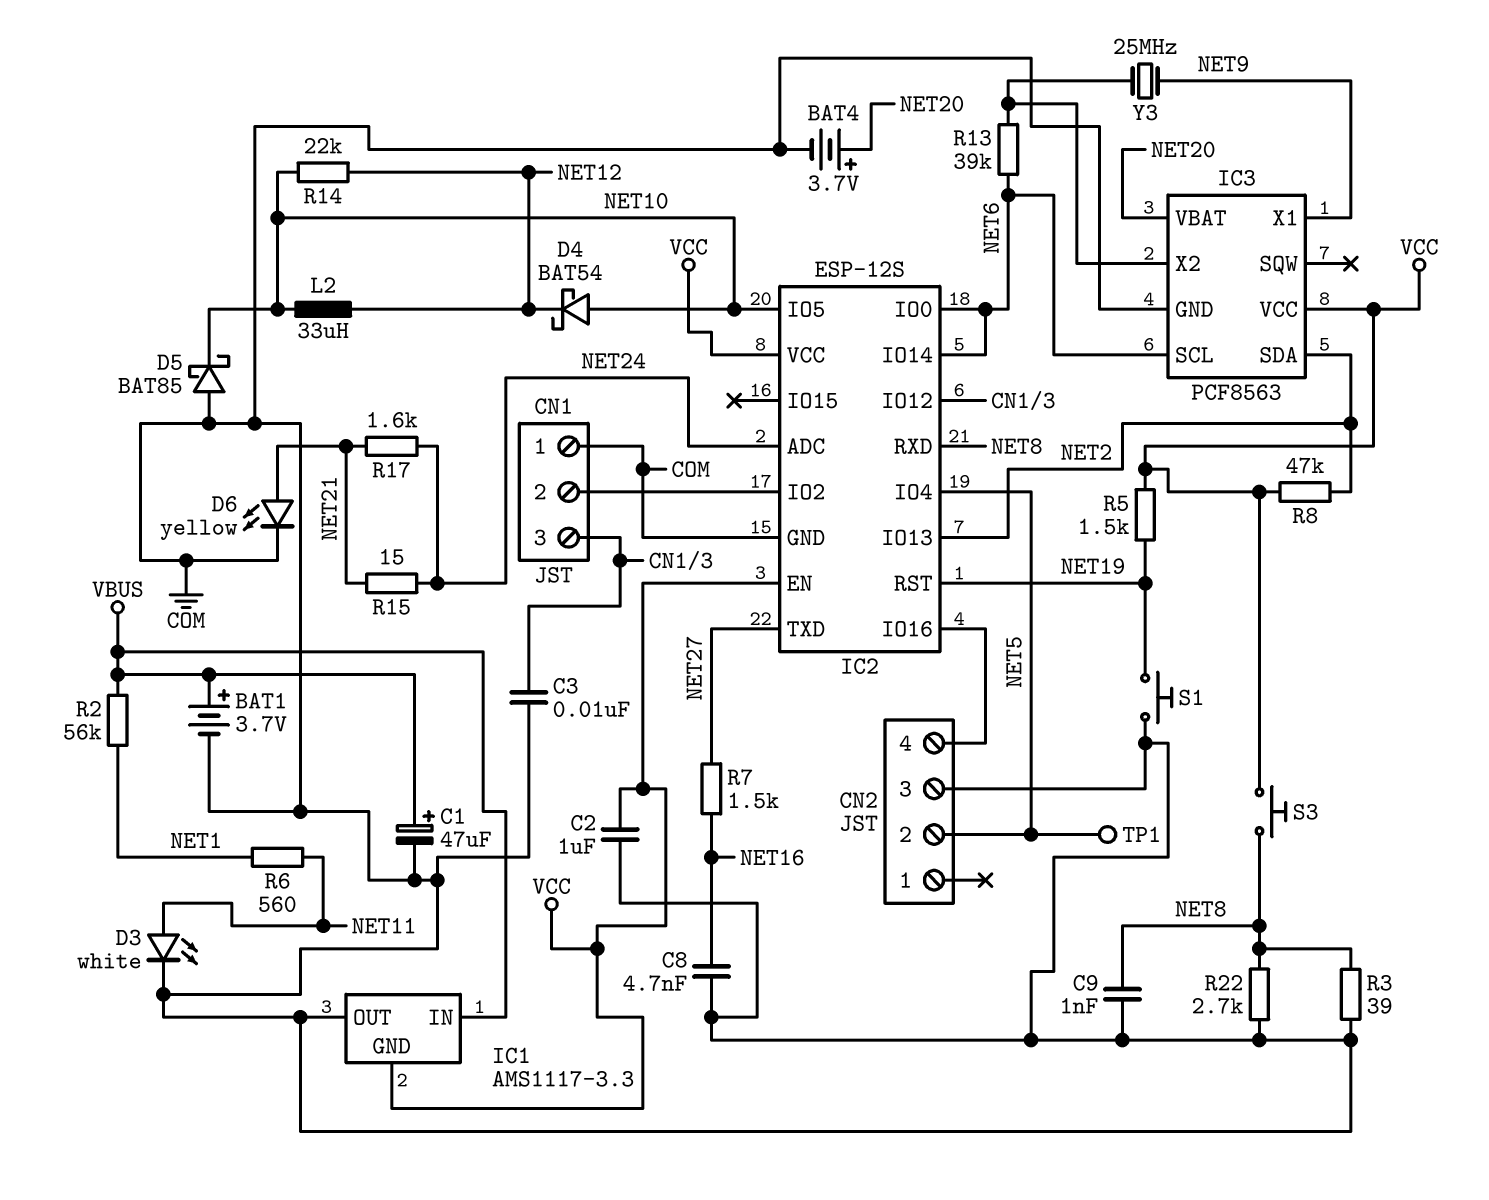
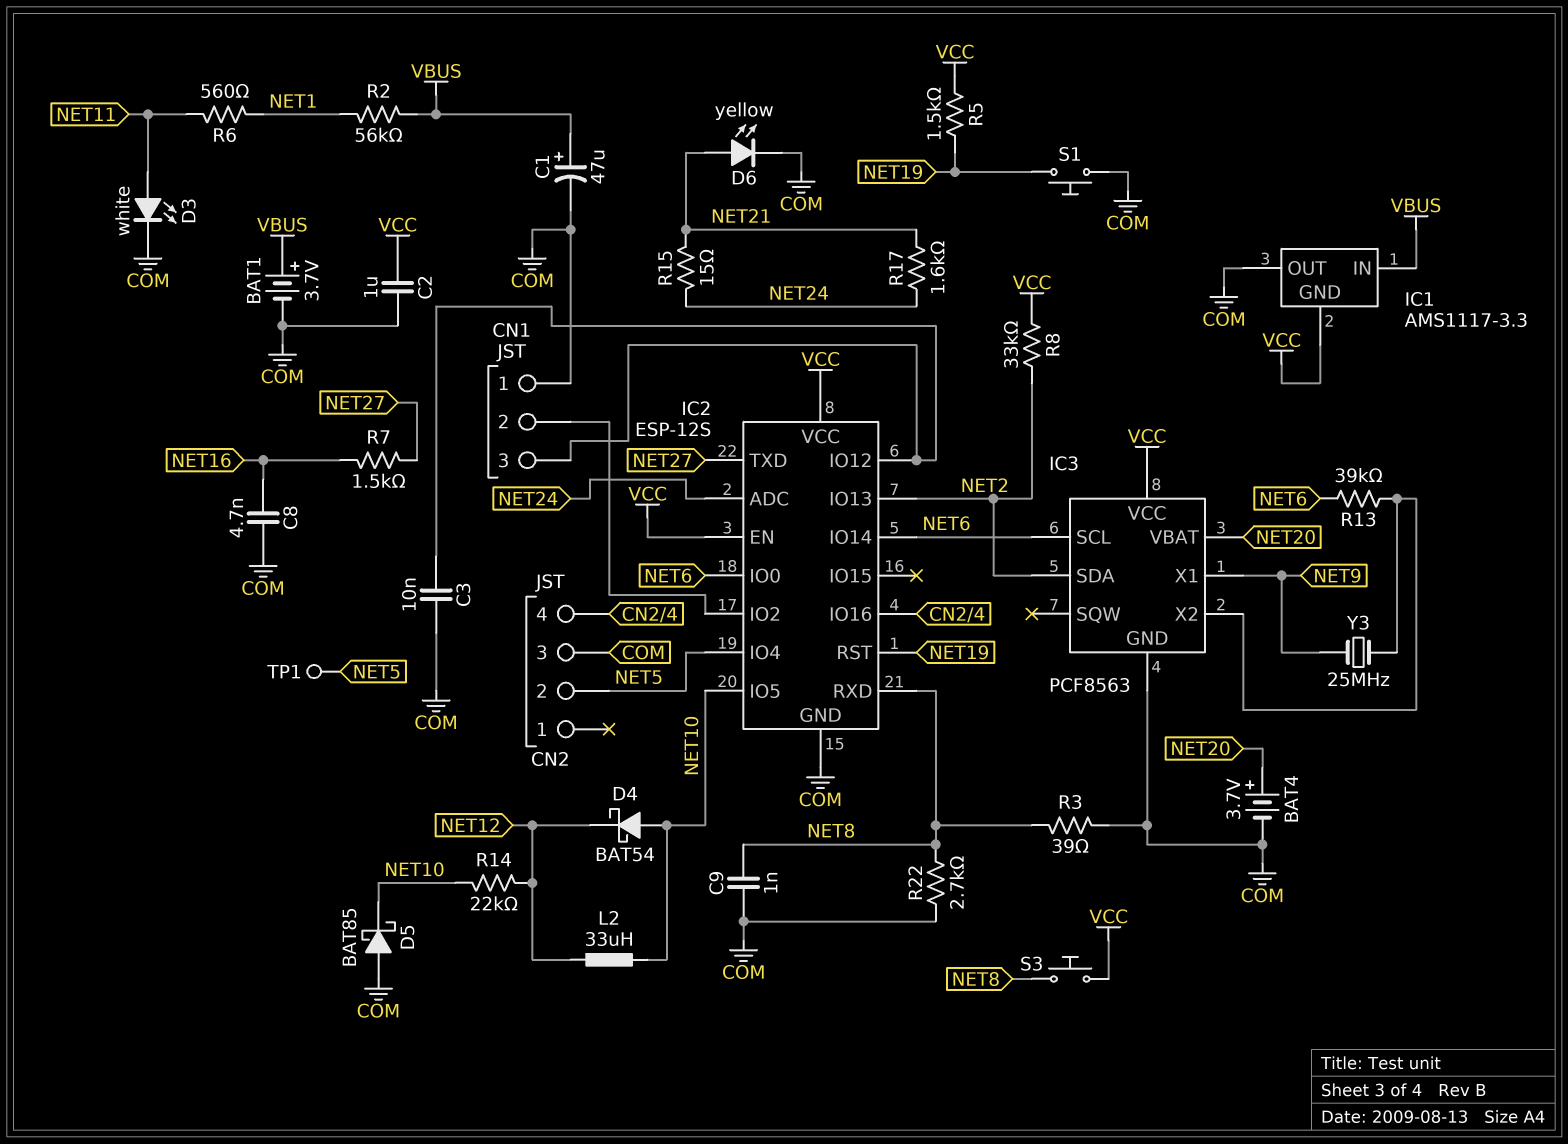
R8: 47k (NET2, VCC) -> 33k (NET2, VCC)

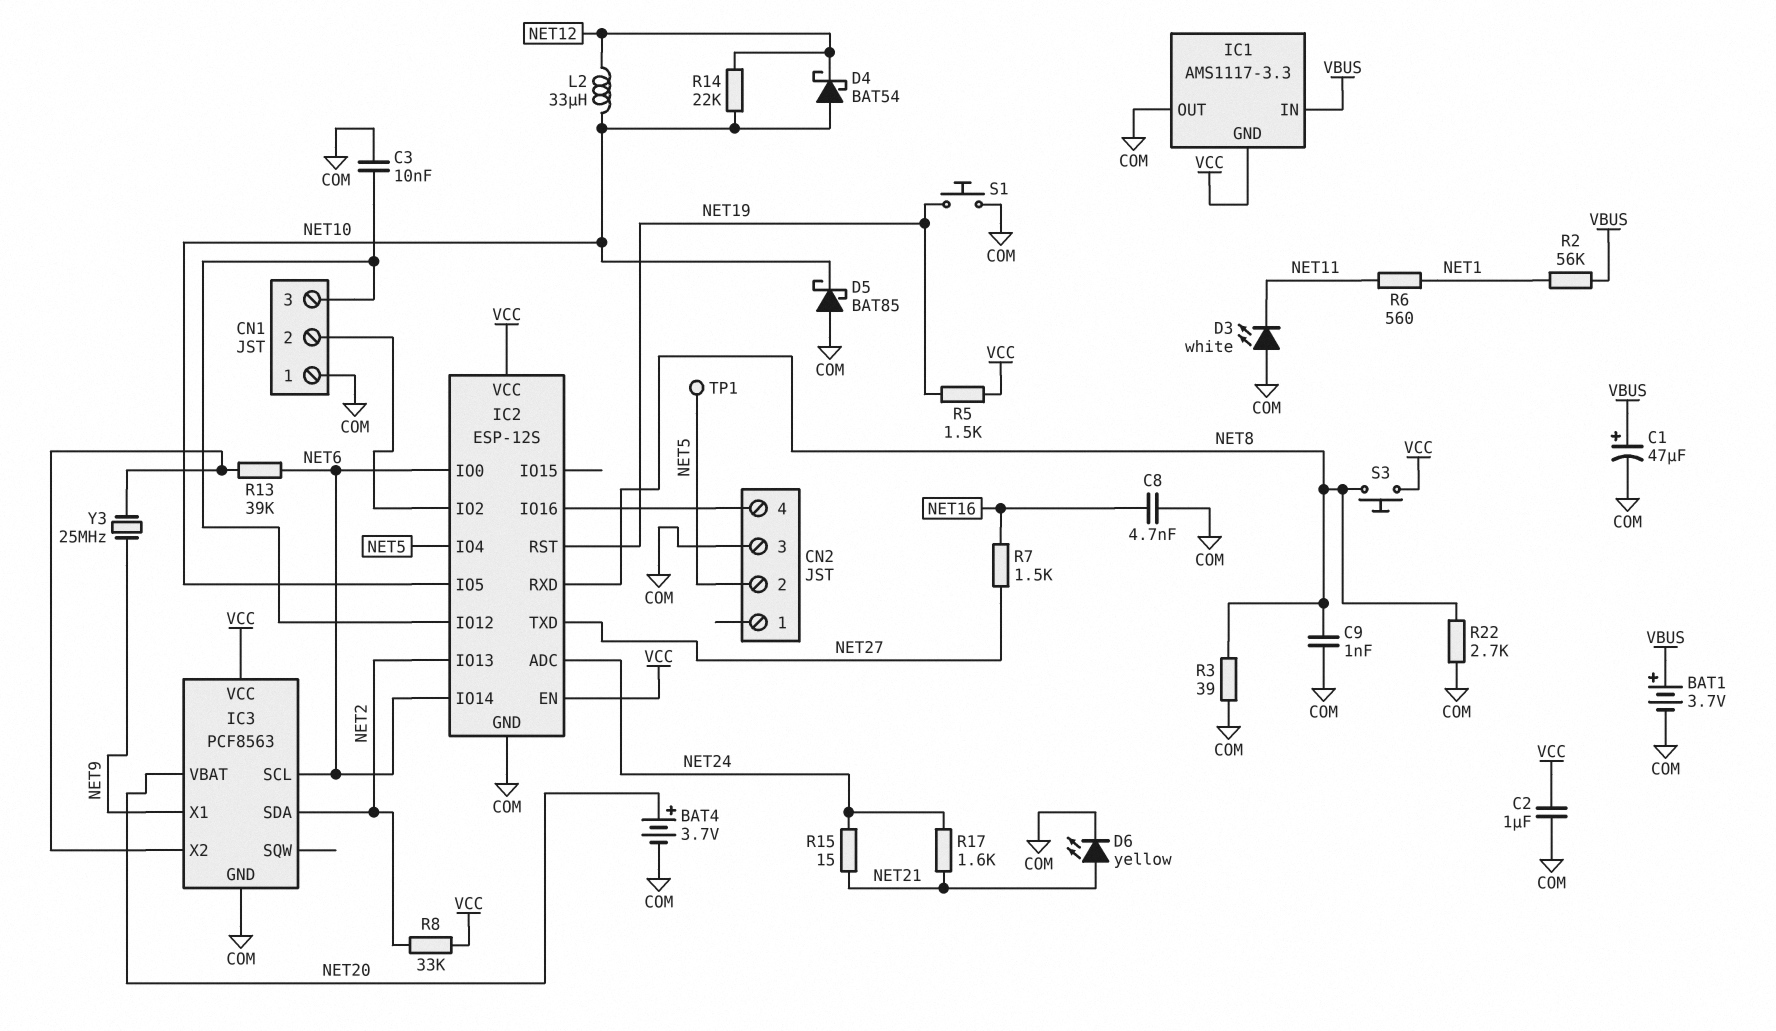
D3: LED white (A NET11, K COM) -> LED white (A COM, K NET11)

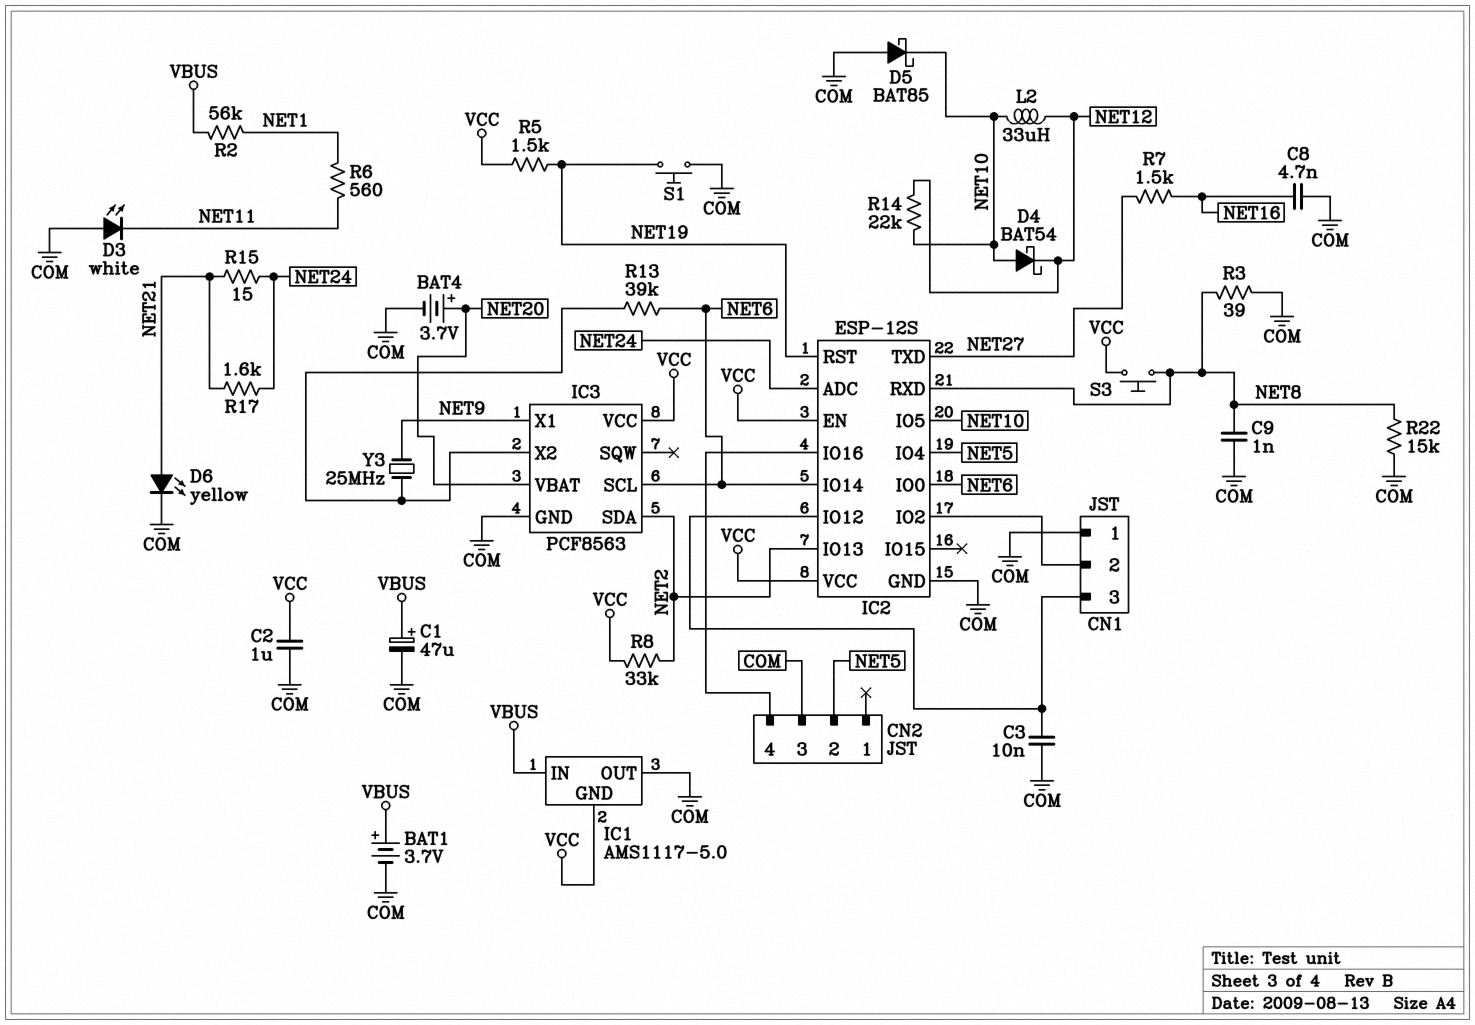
IC1: AMS1117-3.3 -> AMS1117-5.0
R22: 2.7k (COM, NET8) -> 15k (COM, NET8)
TP1: test point (NET5) -> none

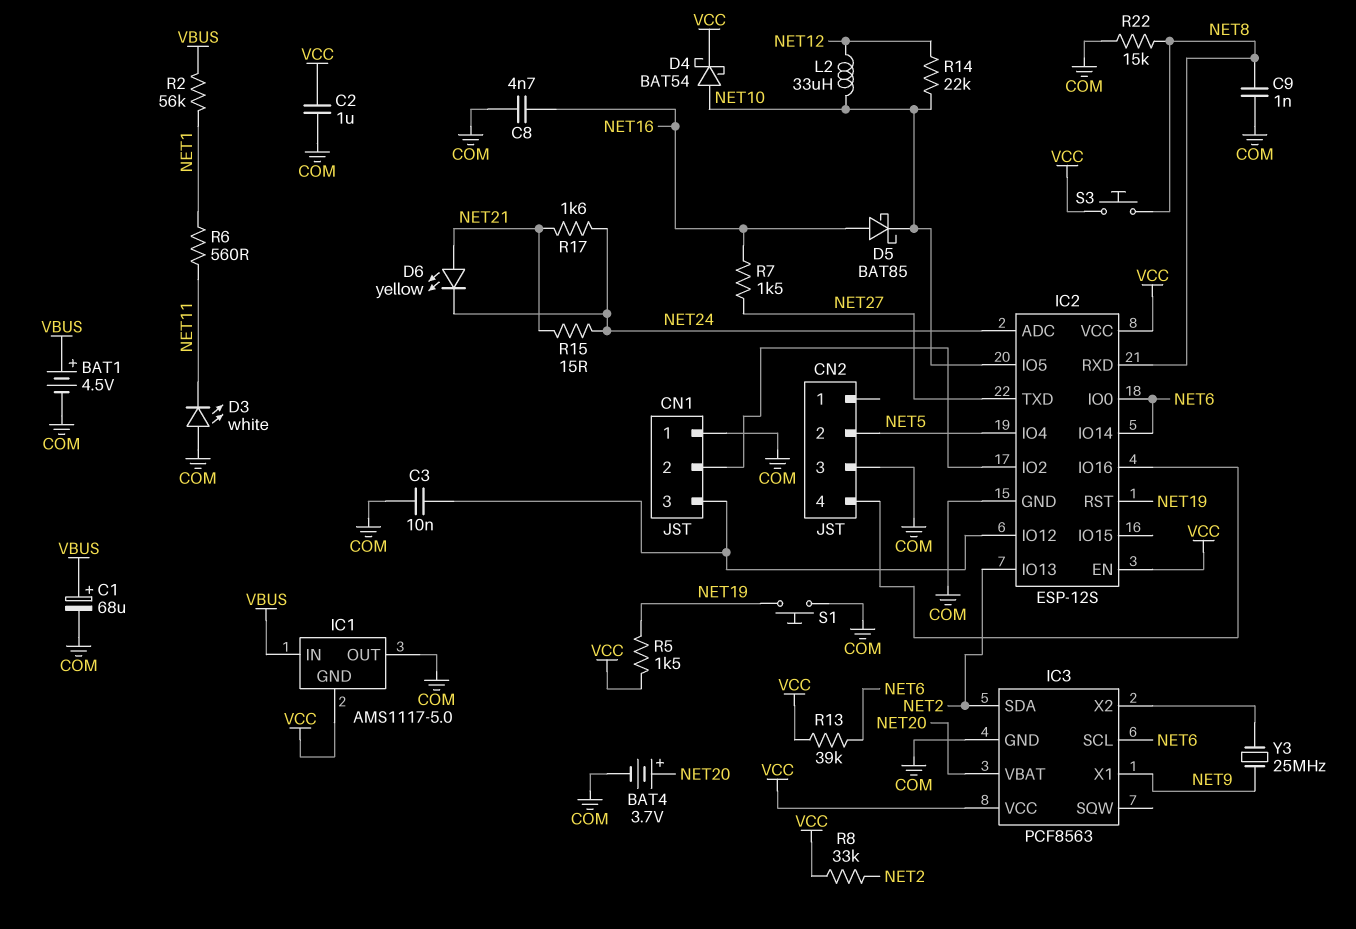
BAT1: 3.7V (plus VBUS, minus COM) -> 4.5V (plus VBUS, minus COM)
C1: 47uF (plus VBUS, minus COM) -> 68uF (plus VBUS, minus COM)
D4: schottky BAT54 (A NET10, K NET12) -> schottky BAT54 (A NET10, K VCC)
D5: schottky BAT85 (A COM, K NET10) -> schottky BAT85 (A NET16, K NET10)
D6: LED yellow (A NET21, K COM) -> LED yellow (A NET21, K NET24)
R3: 39 (COM, NET8) -> none
R13: 39k (IC3/X2, NET6) -> 39k (NET6, VCC)

